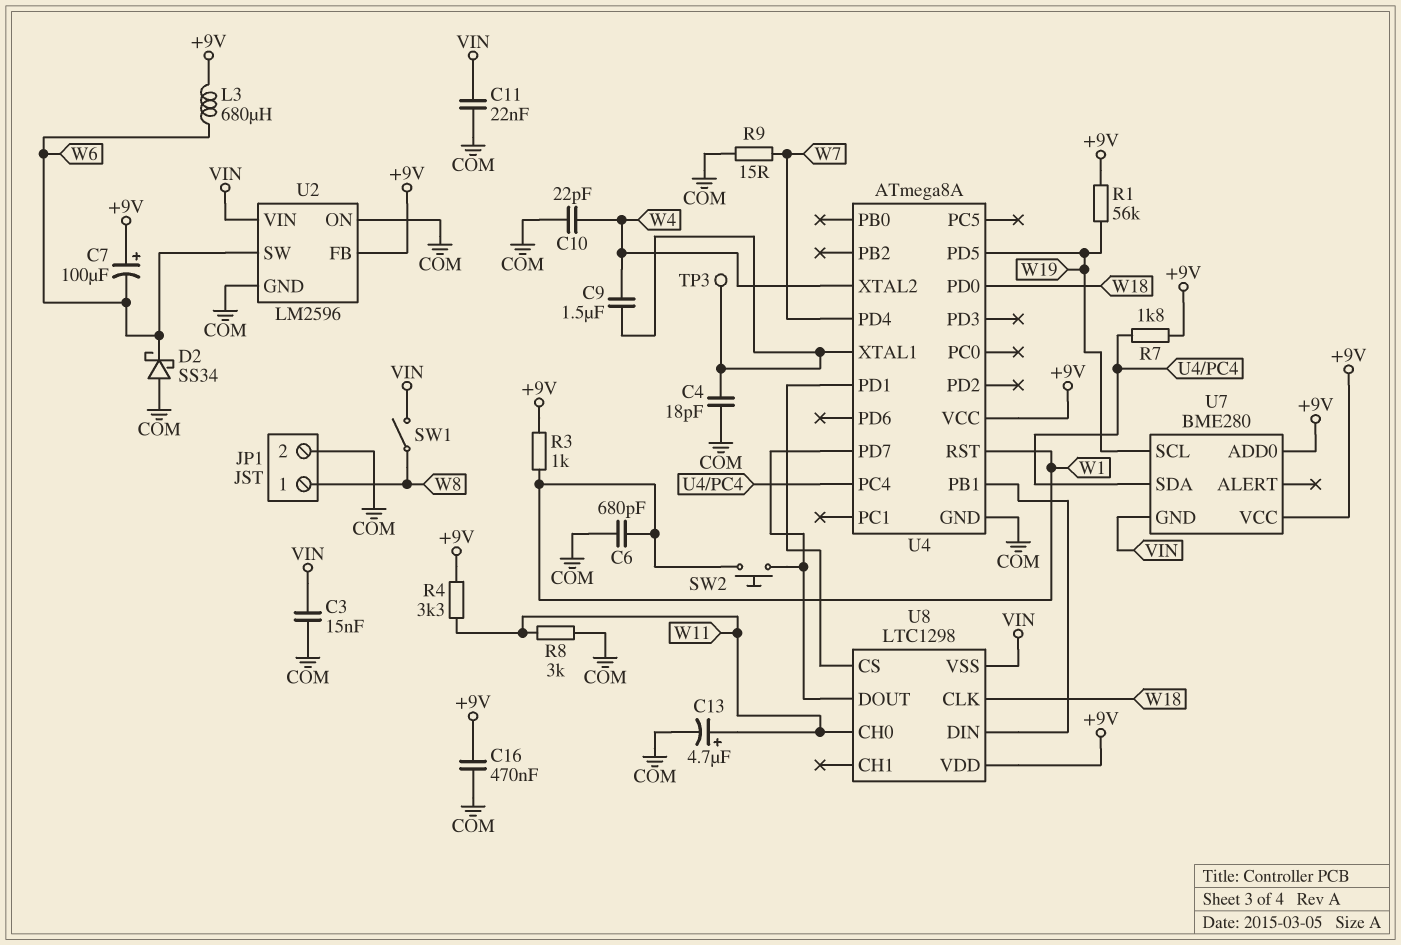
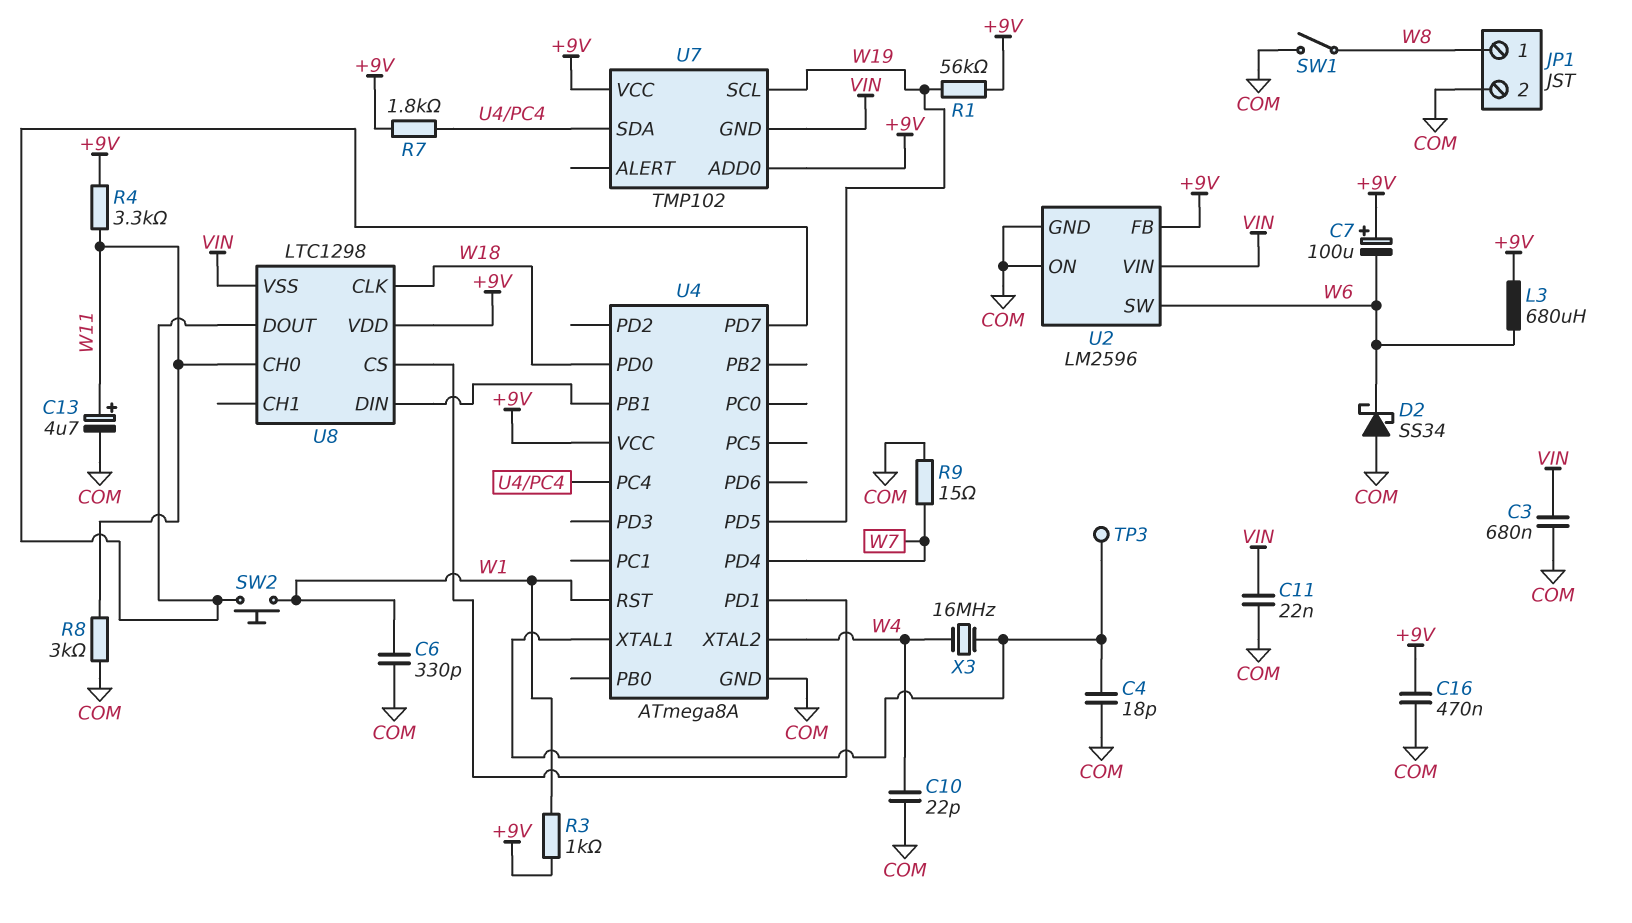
C3: 15nF (COM, VIN) -> 680nF (COM, VIN)
C6: 680pF (COM, W1) -> 330pF (COM, W1)
C9: 1.5uF (U4/XTAL1, W4) -> none
SW1: switch (VIN, W8) -> switch (COM, W8)
U7: BME280 -> TMP102
X3: none -> 16MHz (U4/XTAL1, W4)

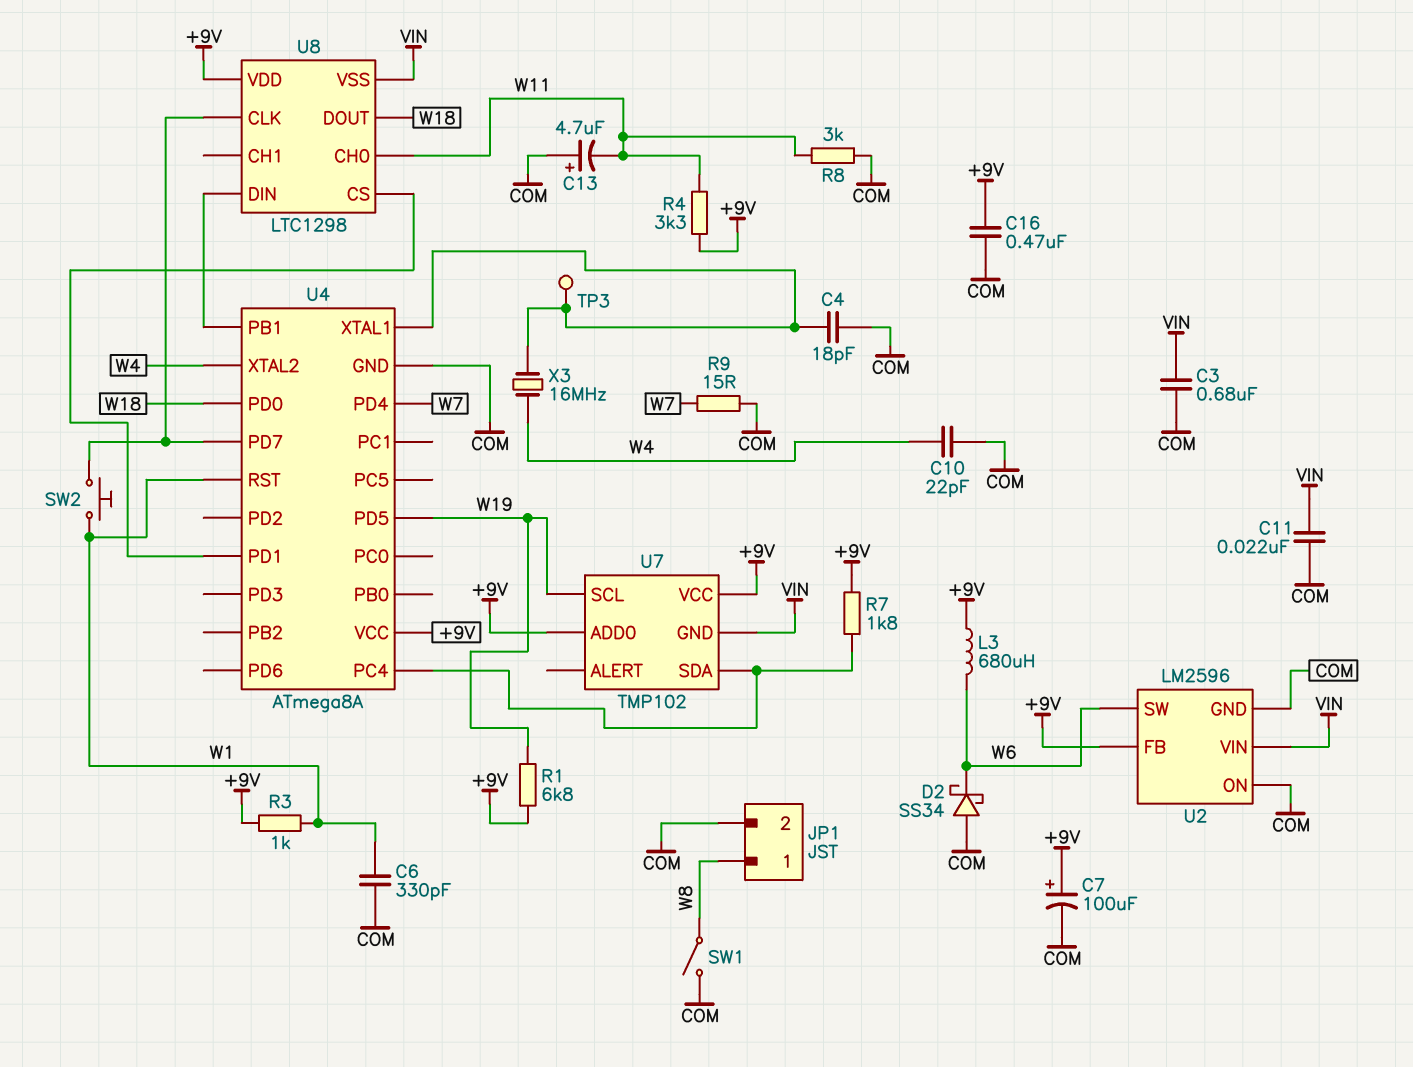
C7: 100uF (plus +9V, minus W6) -> 100uF (plus +9V, minus COM)
C13: 4.7uF (plus W11, minus COM) -> 4.7uF (plus COM, minus W11)
R1: 56k (+9V, W19) -> 6.8k (+9V, W19)
U8 pin CLK: W18 -> U4/PD7
U8 pin DOUT: U4/PD7 -> W18

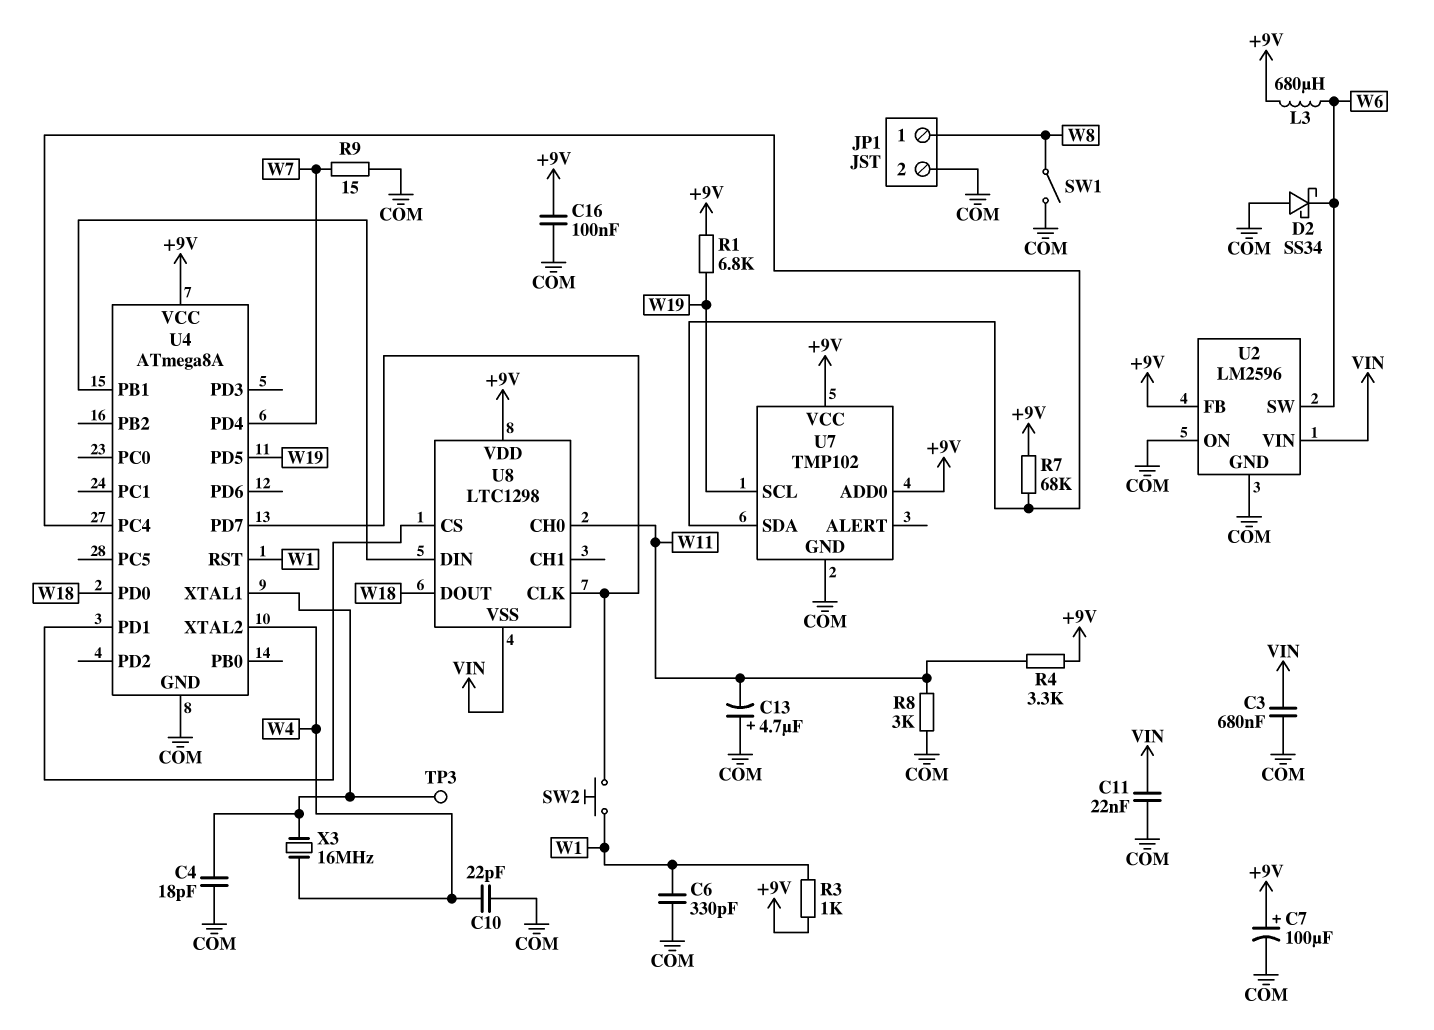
C16: 470nF (+9V, COM) -> 100nF (+9V, COM)
R7: 1.8k (+9V, U4/PC4) -> 68k (+9V, U4/PC4)
U7 pin GND: VIN -> COM

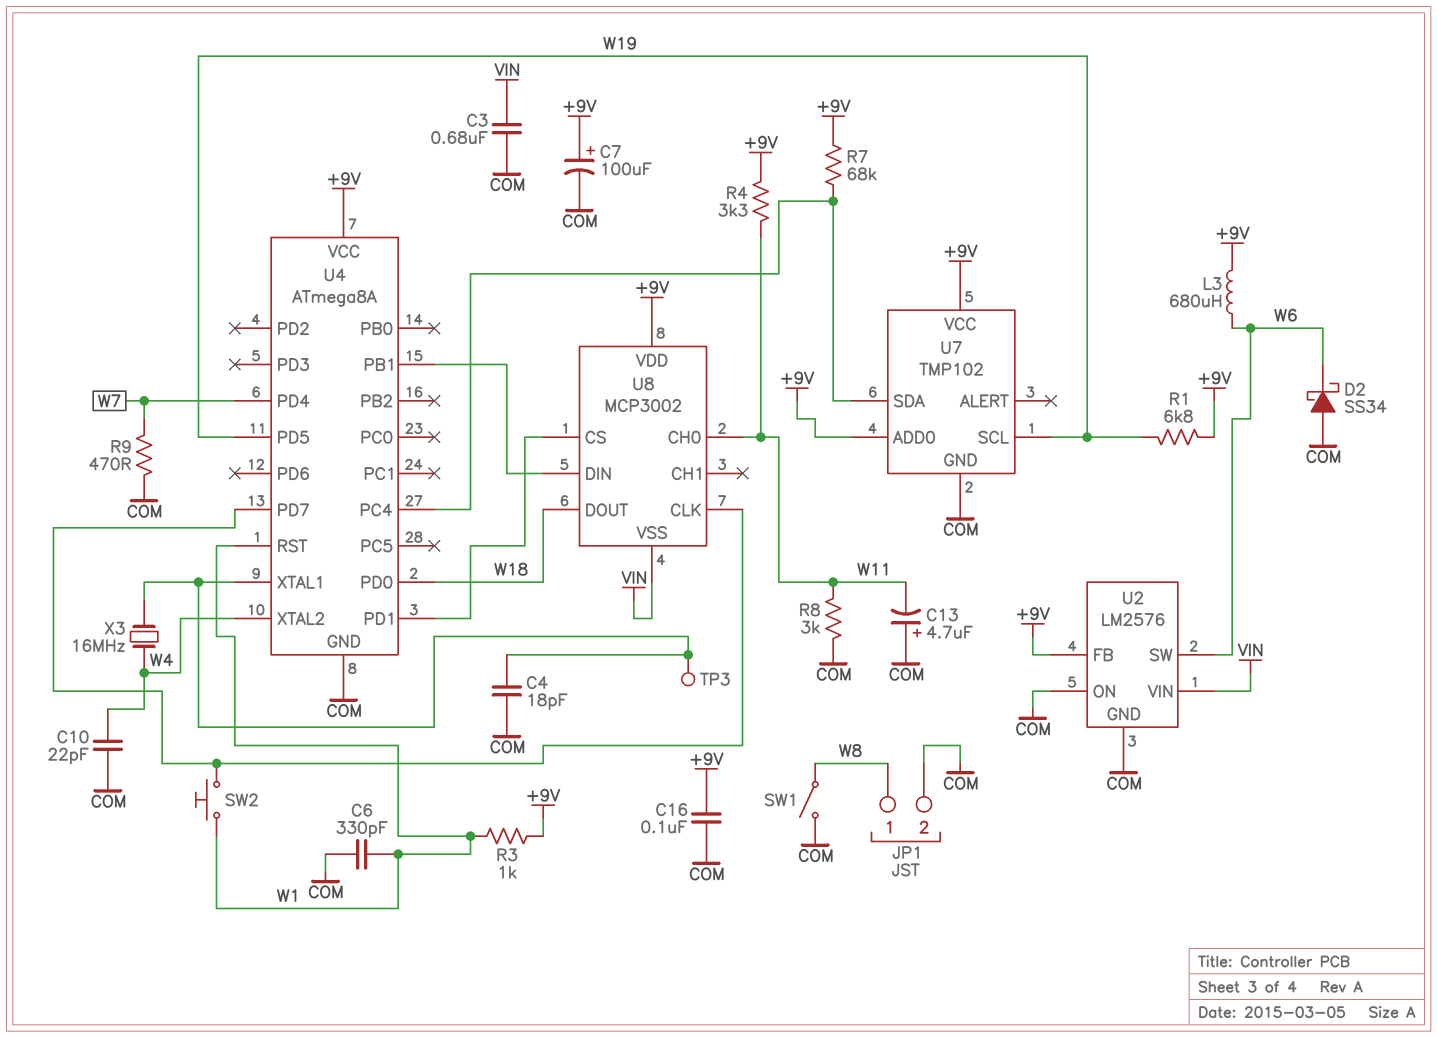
C11: 22nF (COM, VIN) -> none
R9: 15 (COM, W7) -> 470 (COM, W7)
U2: LM2596 -> LM2576
U8: LTC1298 -> MCP3002

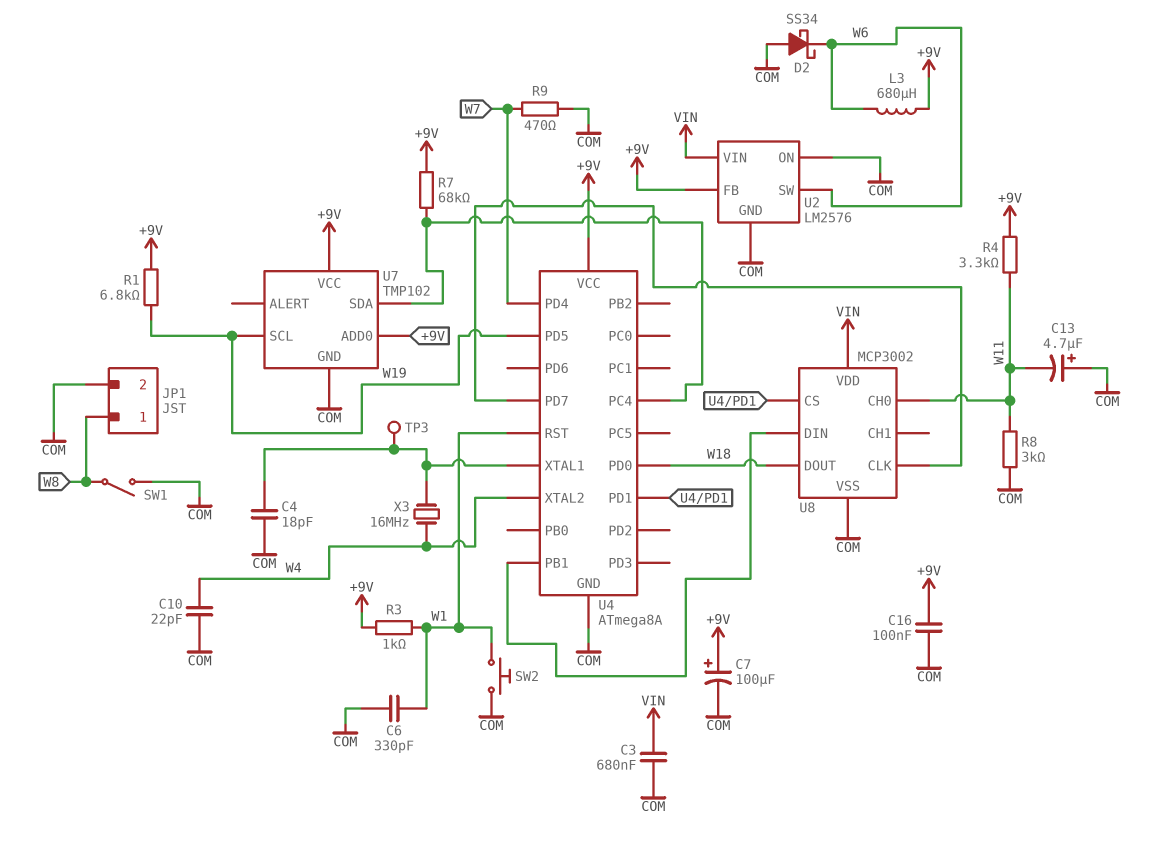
SW2: button (U4/PD7, W1) -> button (COM, W1)
U8 pin VDD: +9V -> VIN
U8 pin VSS: VIN -> COM

